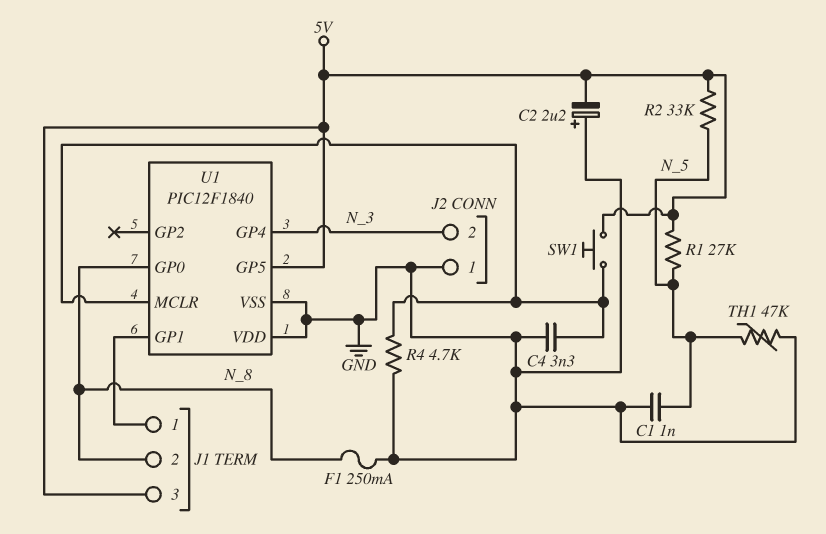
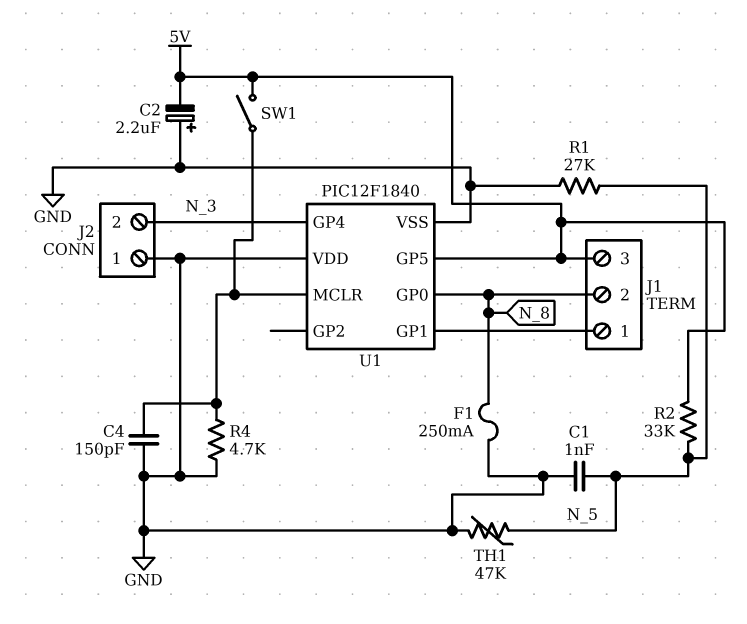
C4: 3.3nF (GND, U1/MCLR) -> 150pF (GND, U1/MCLR)
R1: 27k (5V, N_5) -> 27k (GND, N_5)
SW1: button (5V, U1/MCLR) -> switch (5V, U1/MCLR)

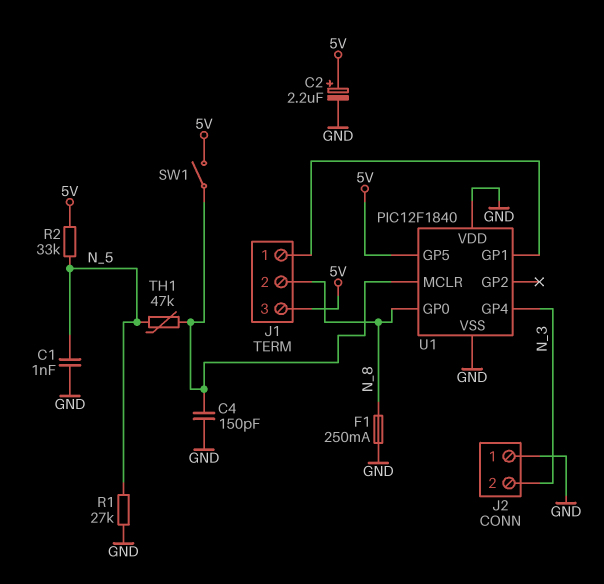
C2: 2.2uF (plus GND, minus 5V) -> 2.2uF (plus 5V, minus GND)
R4: 4.7k (GND, U1/MCLR) -> none
TH1: 47k (GND, N_5) -> 47k (N_5, U1/MCLR)

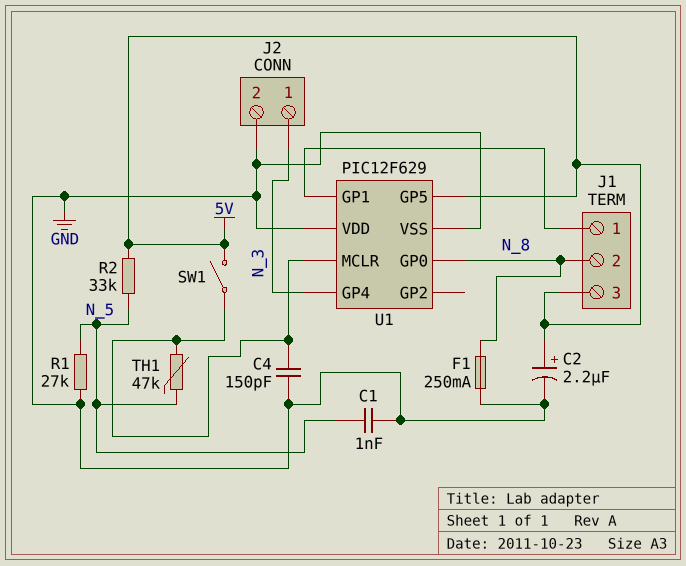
J2 pin 1: GND -> N_3
J2 pin 2: N_3 -> GND
U1: PIC12F1840 -> PIC12F629

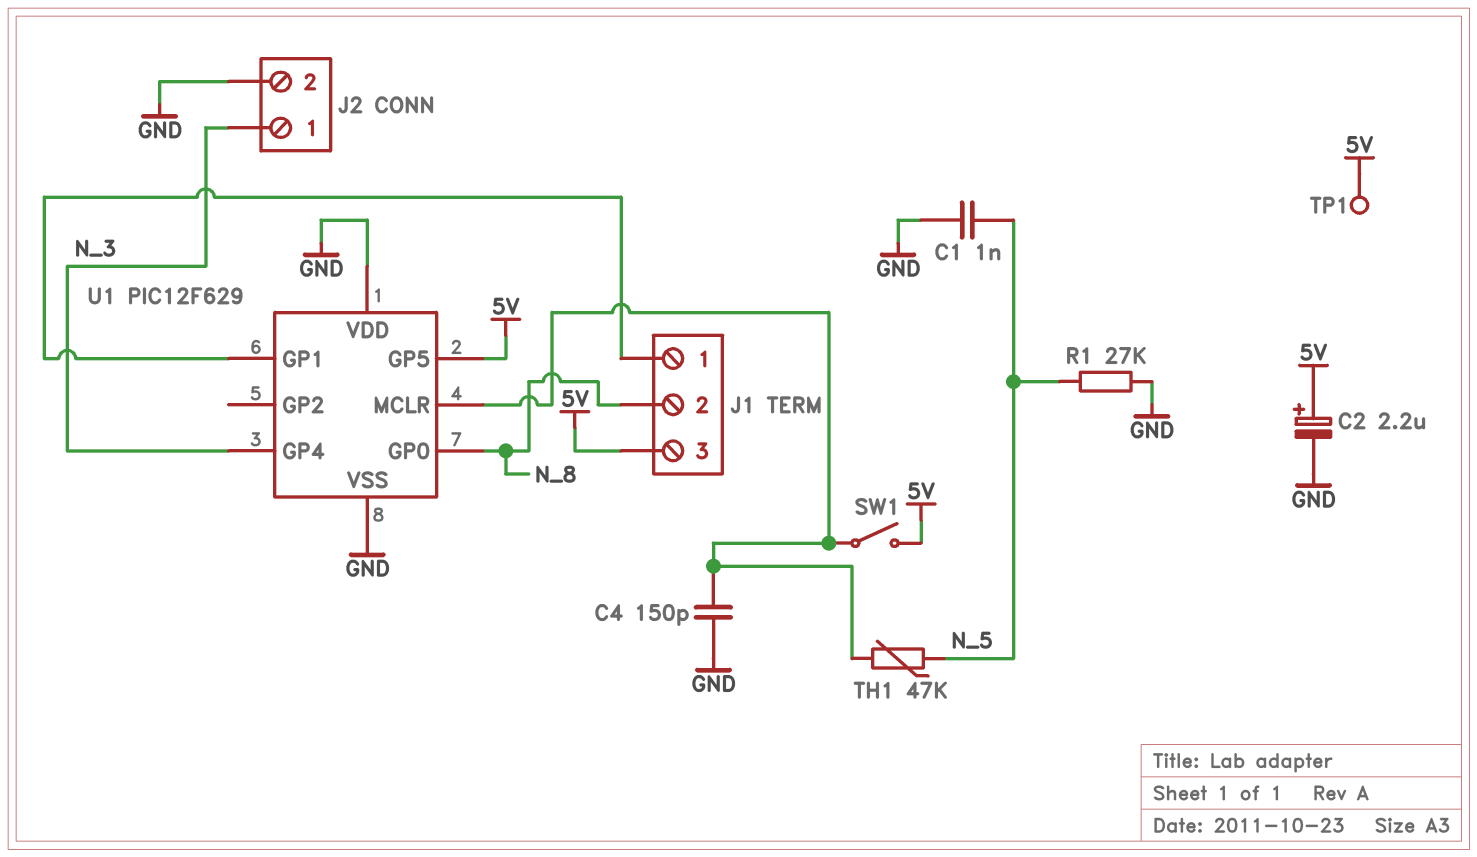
F1: 250mA (GND, N_8) -> none
R2: 33k (5V, N_5) -> none
TP1: none -> test point (5V)

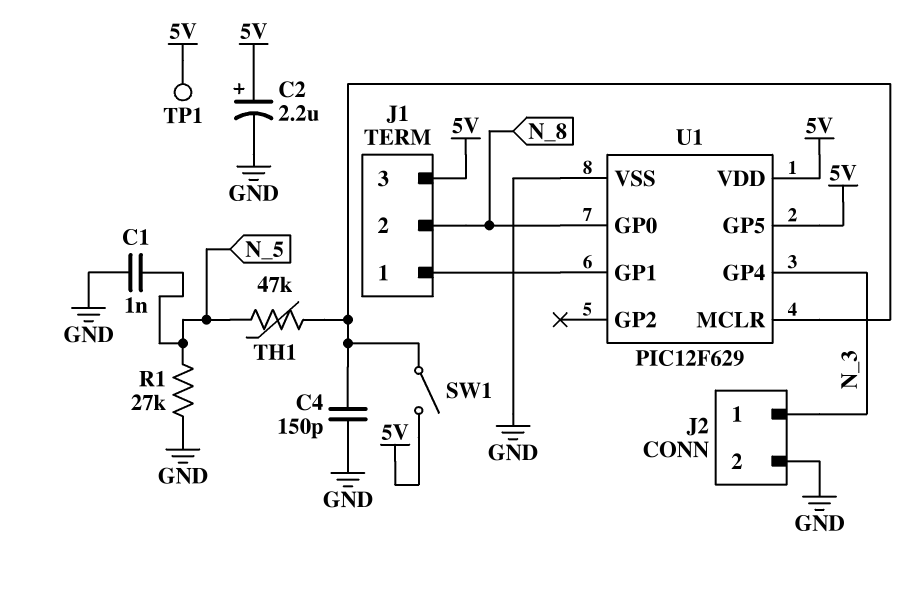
U1 pin VDD: GND -> 5V

